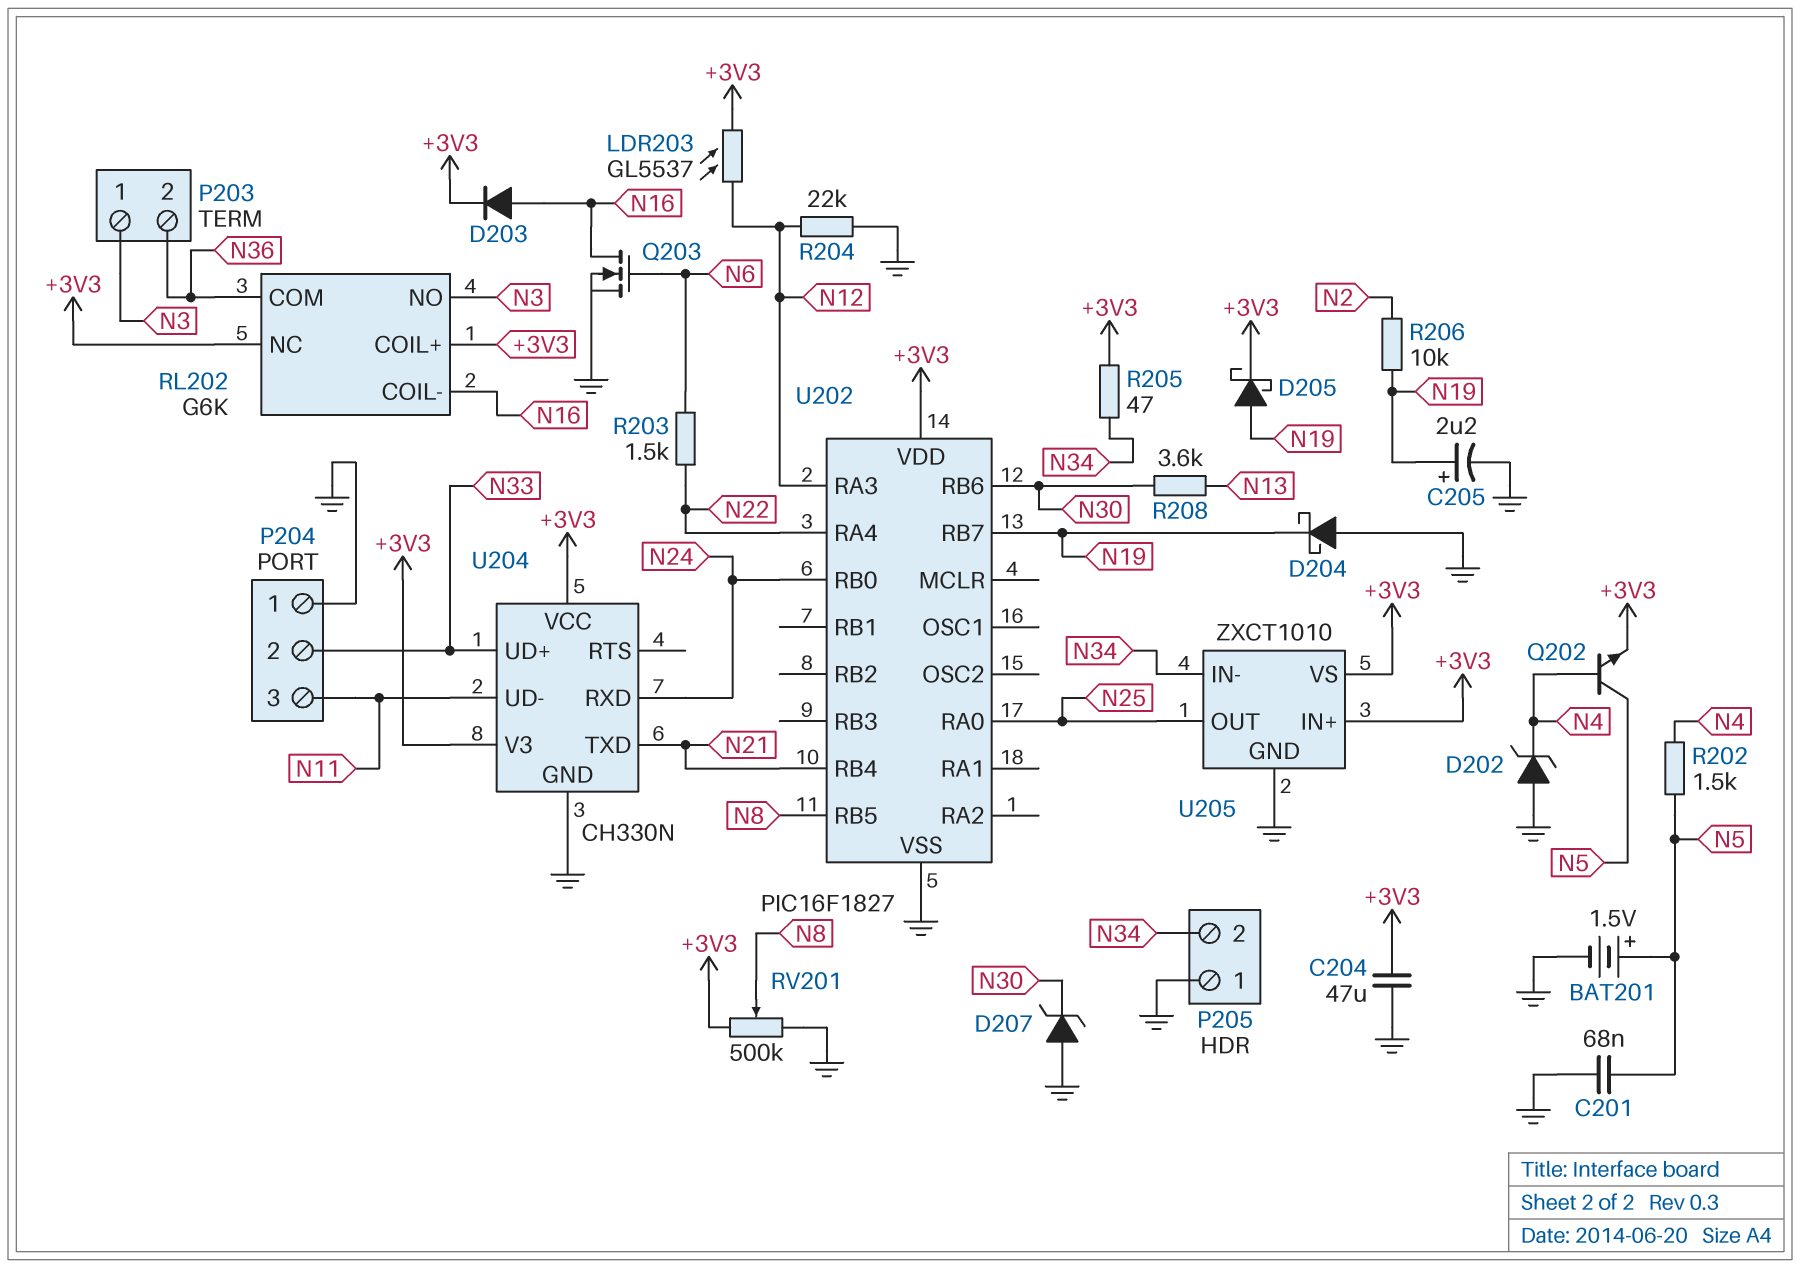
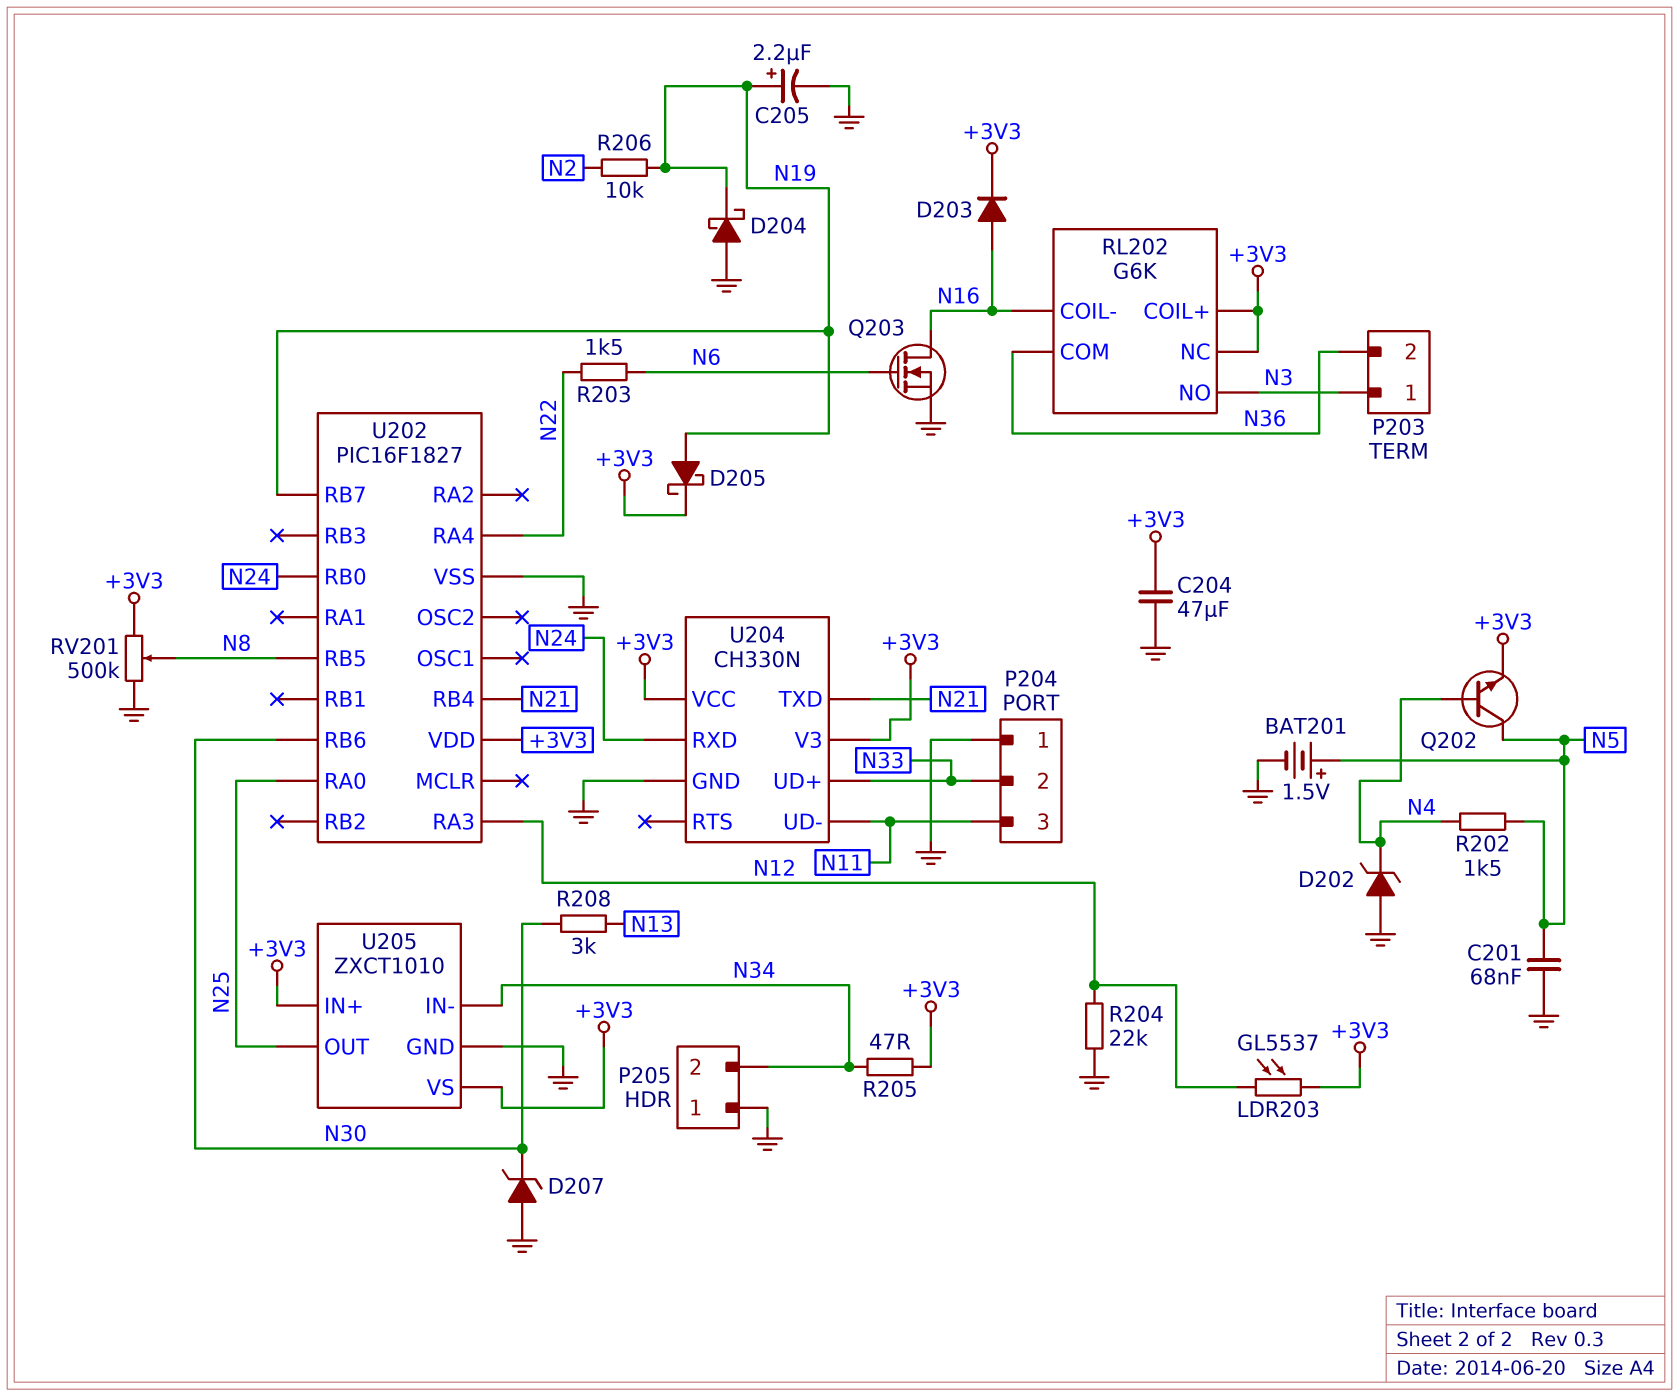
R208: 3.6k (N13, N30) -> 3k (N13, N30)

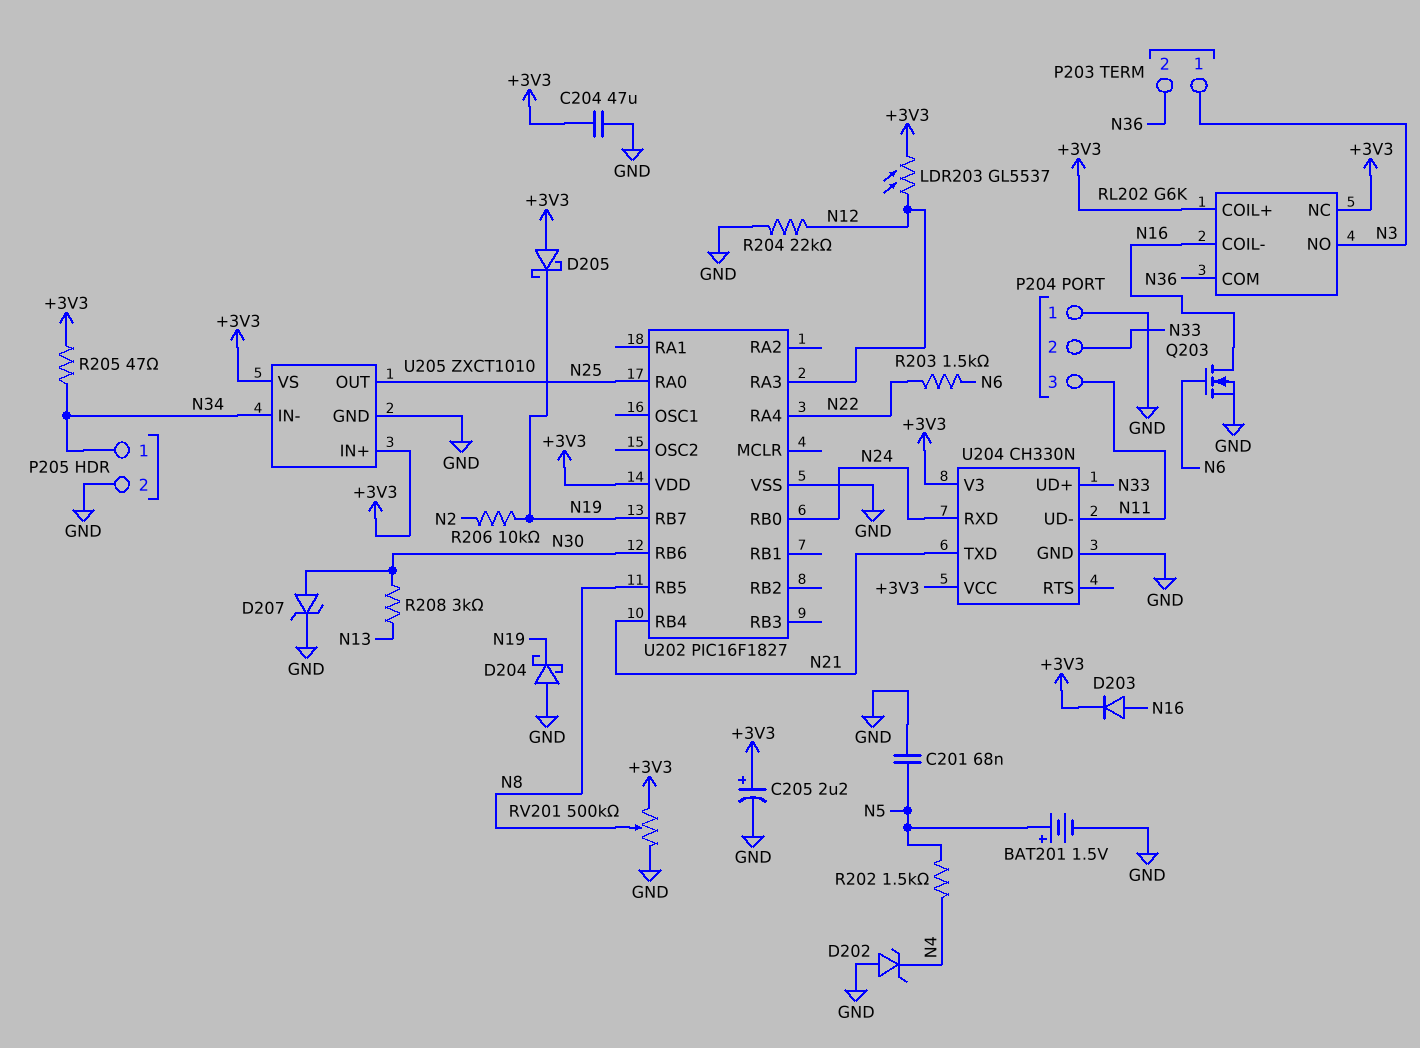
C205: 2.2uF (plus N19, minus GND) -> 2.2uF (plus +3V3, minus GND)
D205: schottky (A N19, K +3V3) -> schottky (A +3V3, K N19)
D207: zener (A GND, K N30) -> zener (A N30, K GND)
P205 pin 1: GND -> N34
P205 pin 2: N34 -> GND
Q202: NPN (B N4, C N5, E +3V3) -> none

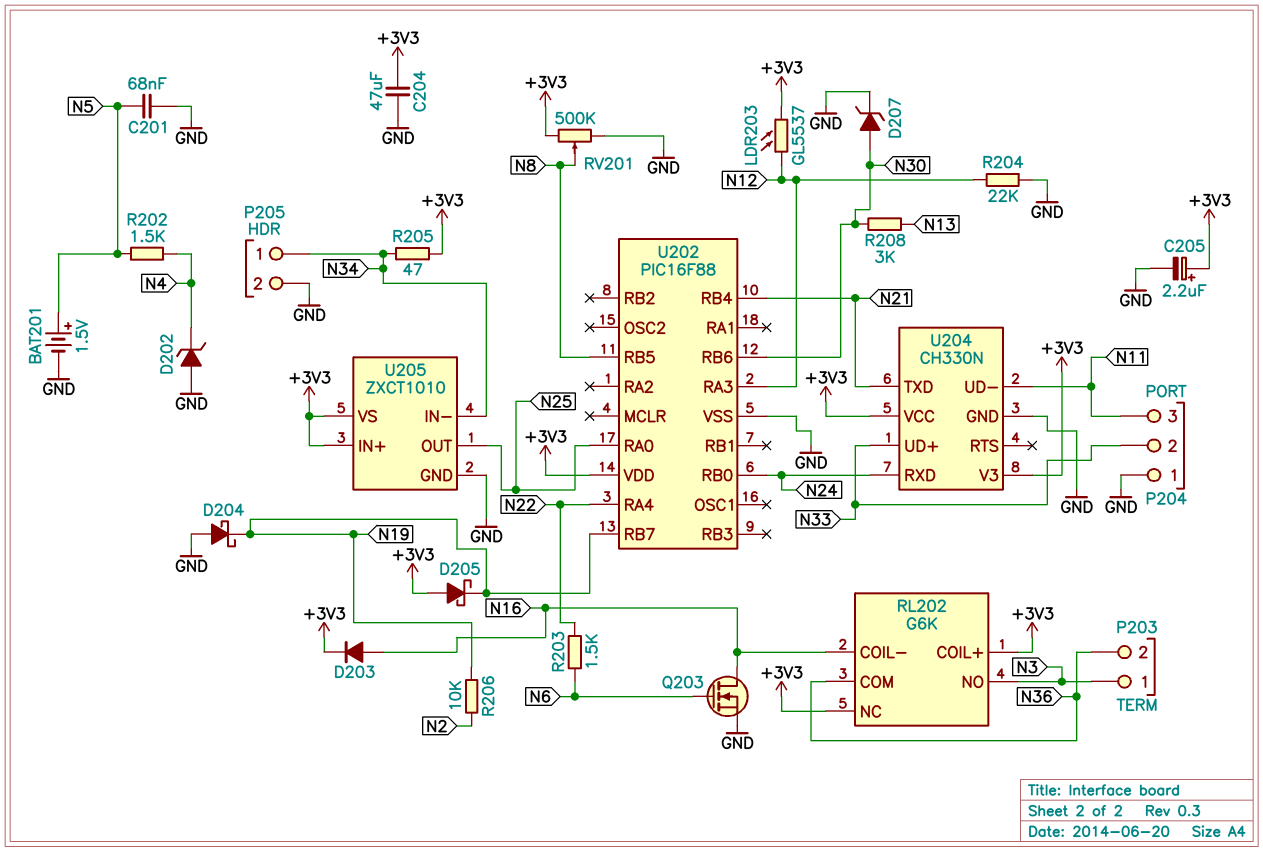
U202: PIC16F1827 -> PIC16F88

